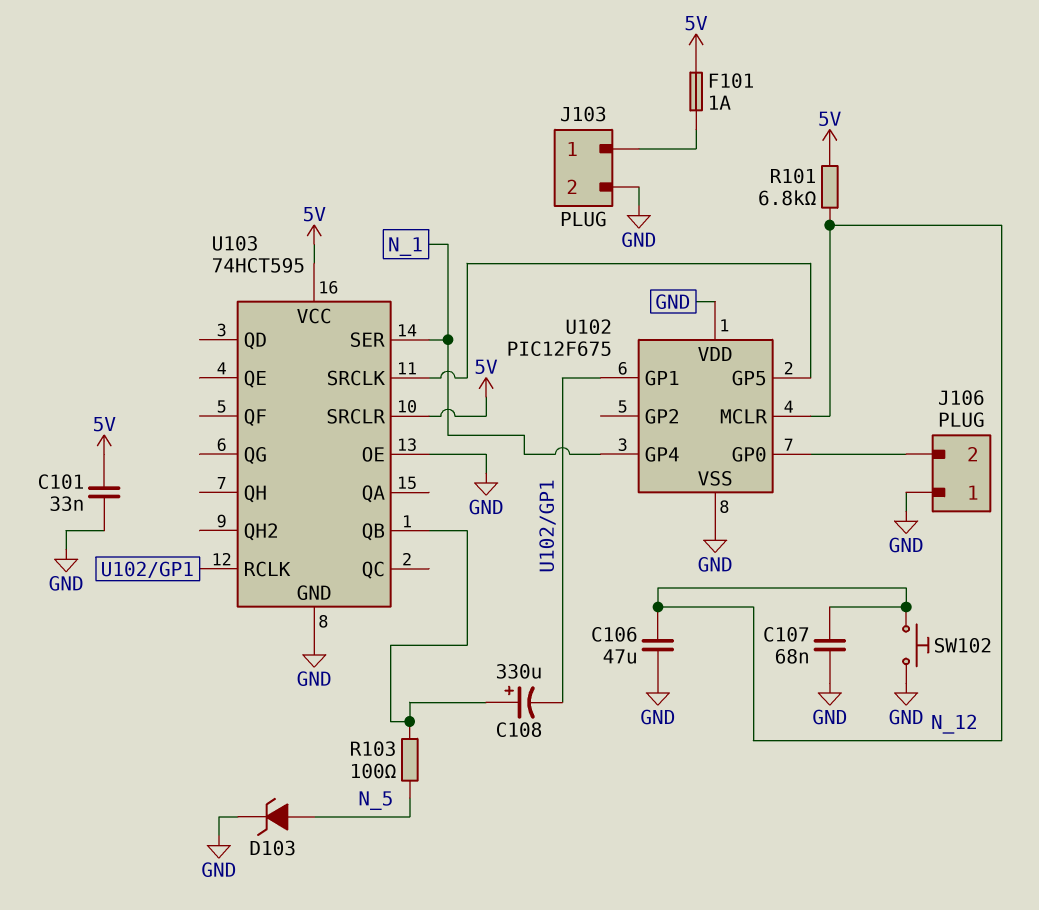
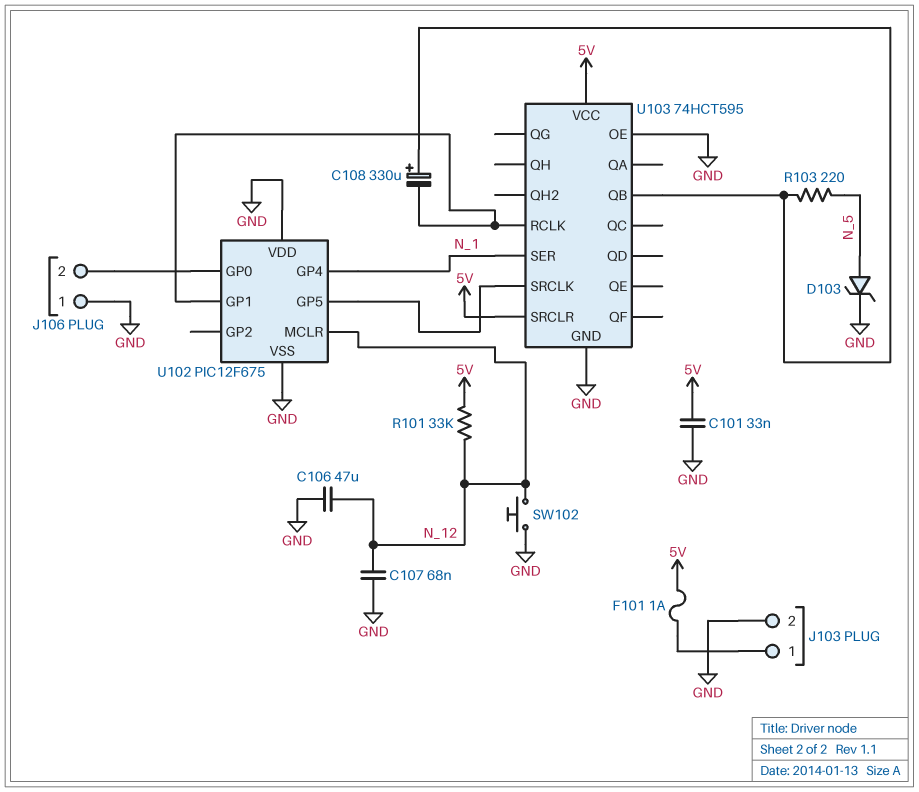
R101: 6.8k (5V, N_12) -> 33k (5V, N_12)
R103: 100 (N_5, U103/QB) -> 220 (N_5, U103/QB)

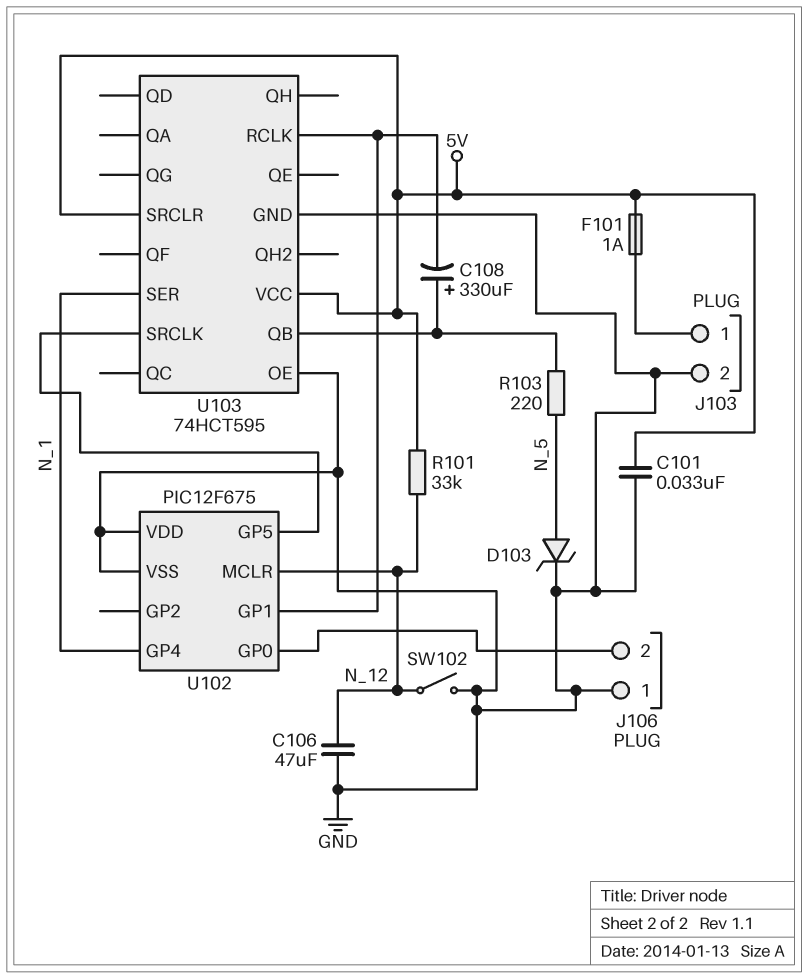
C107: 68nF (GND, N_12) -> none
SW102: button (GND, N_12) -> switch (GND, N_12)

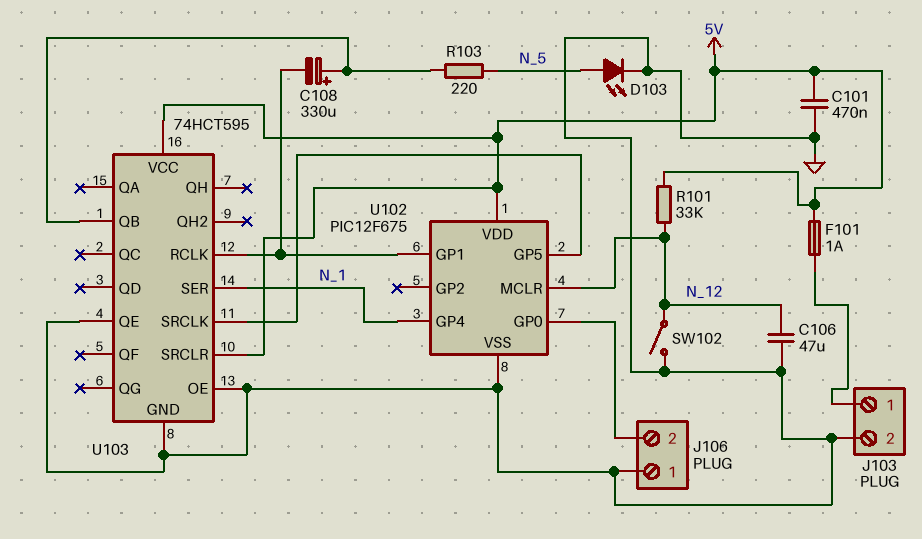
C101: 33nF (5V, GND) -> 470nF (5V, GND)
D103: zener (A N_5, K GND) -> LED (A N_5, K GND)
U102 pin VDD: GND -> 5V
U103 pin QE: none -> GND

